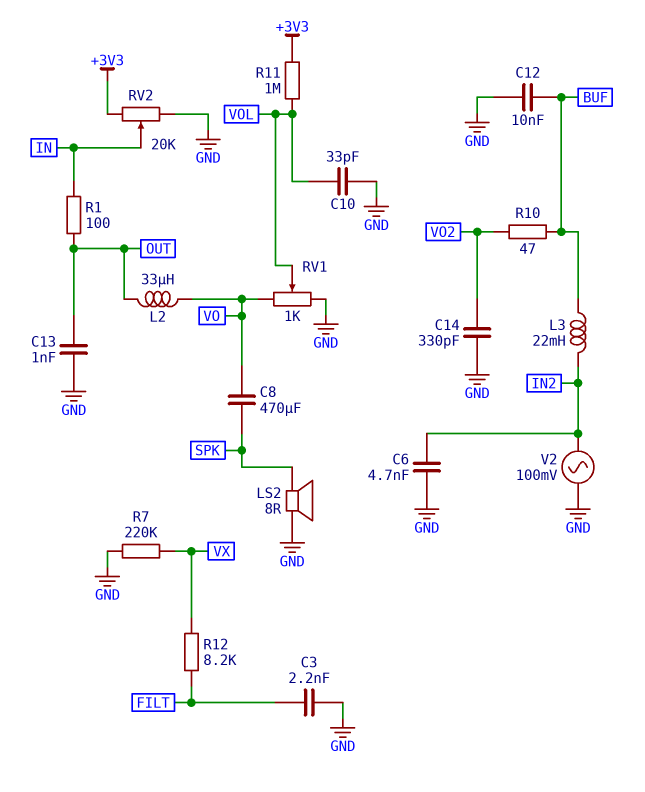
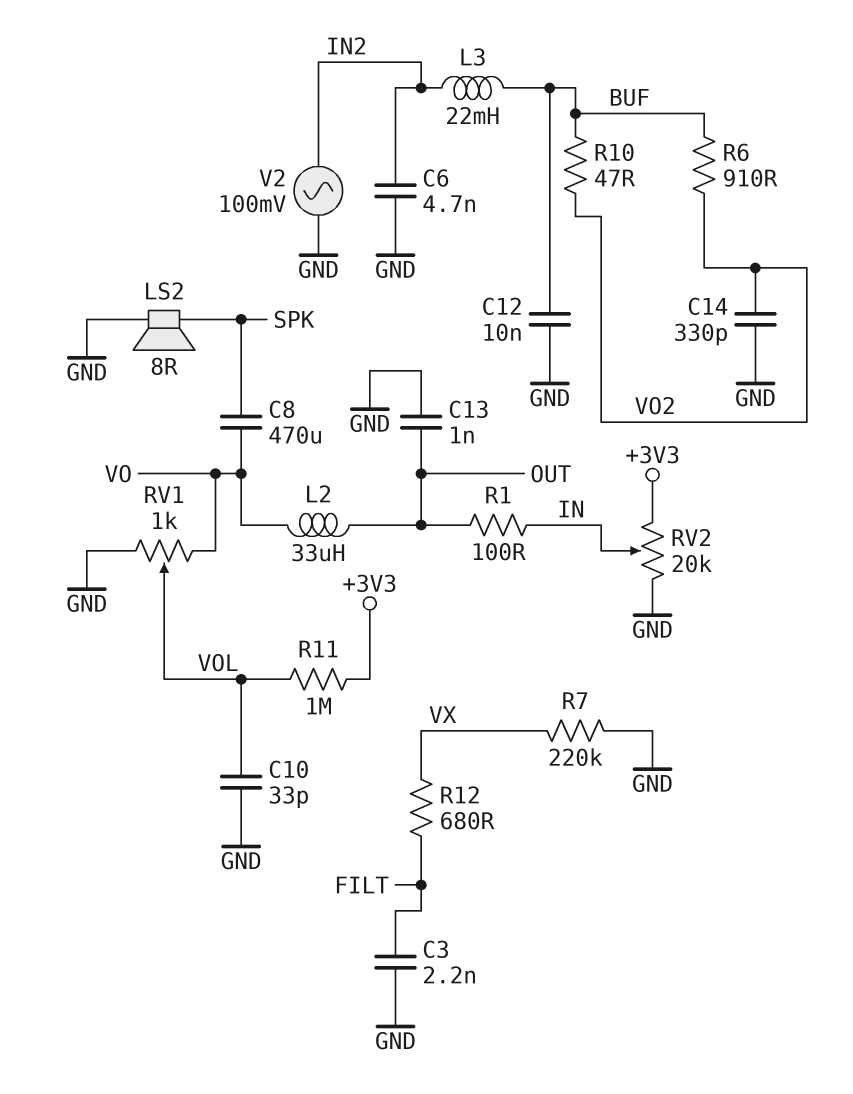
R6: none -> 910 (BUF, VO2)
R12: 8.2k (FILT, VX) -> 680 (FILT, VX)

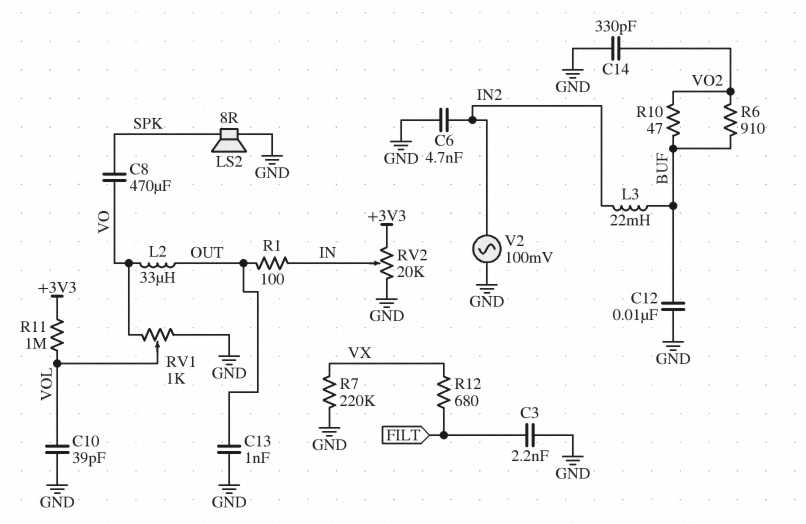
C10: 33pF (GND, VOL) -> 39pF (GND, VOL)

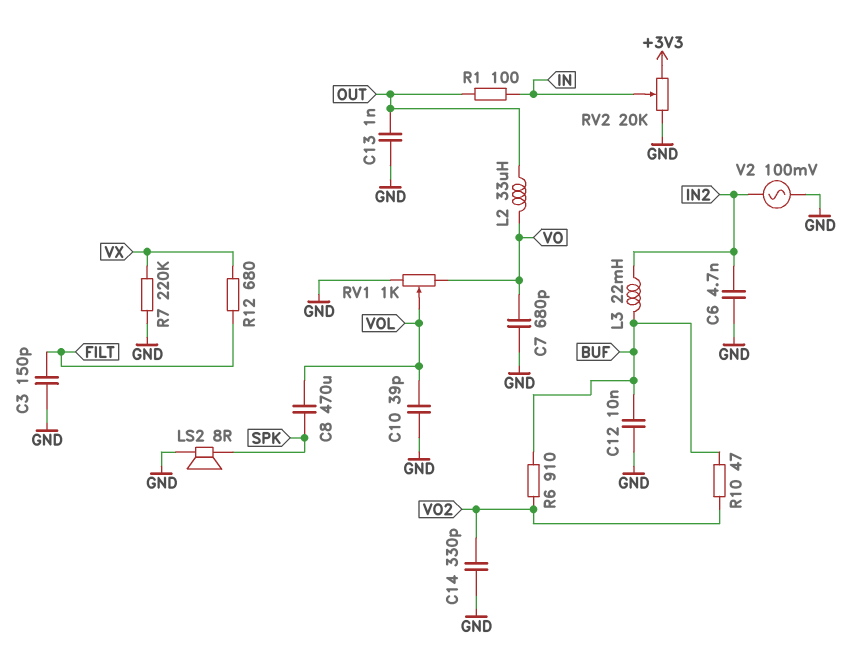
C3: 2.2nF (FILT, GND) -> 150pF (FILT, GND)
C7: none -> 680pF (GND, VO)
C8: 470uF (SPK, VO) -> 470uF (SPK, VOL)
R11: 1M (+3V3, VOL) -> none

